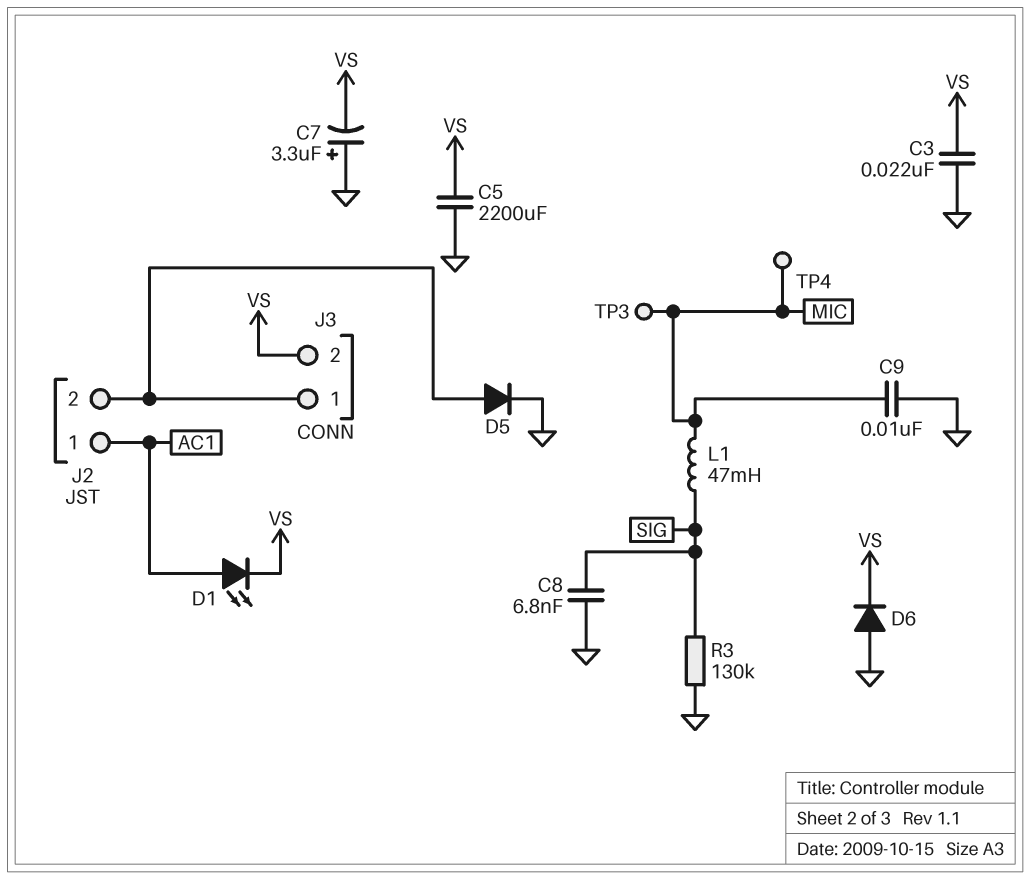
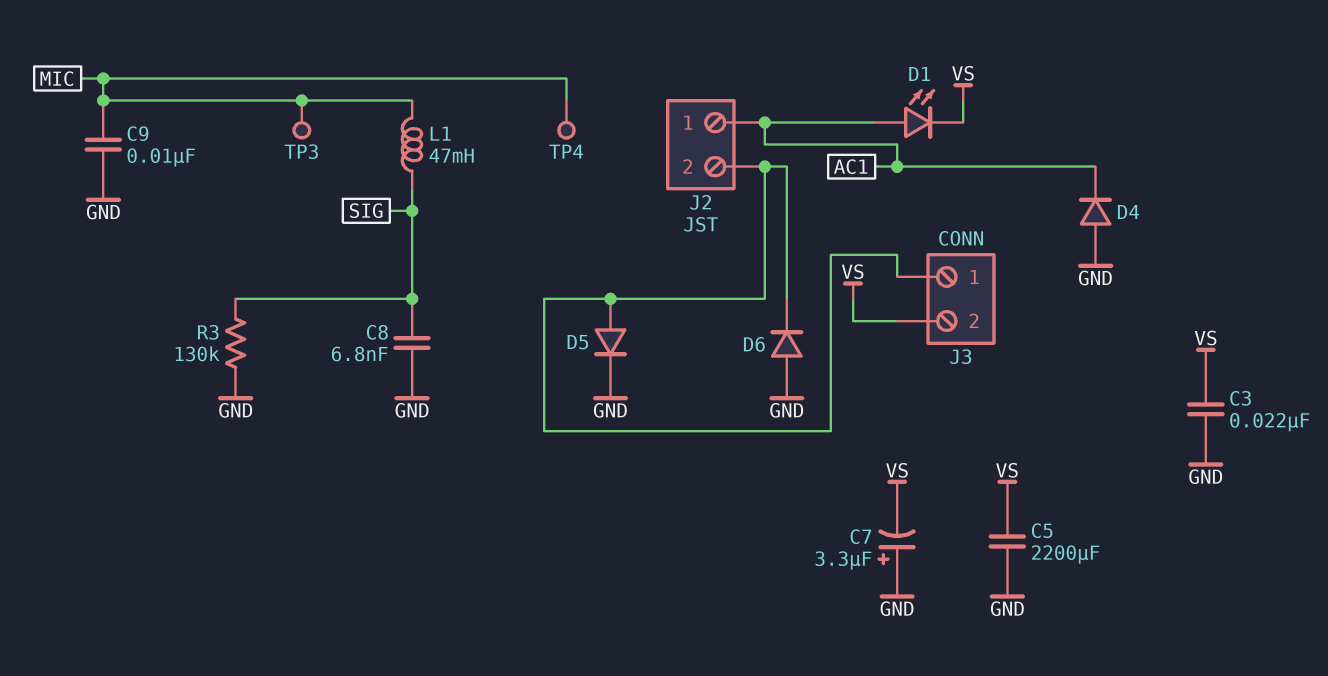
D4: none -> diode (A GND, K AC1)
D6: diode (A GND, K VS) -> diode (A GND, K J2/2)

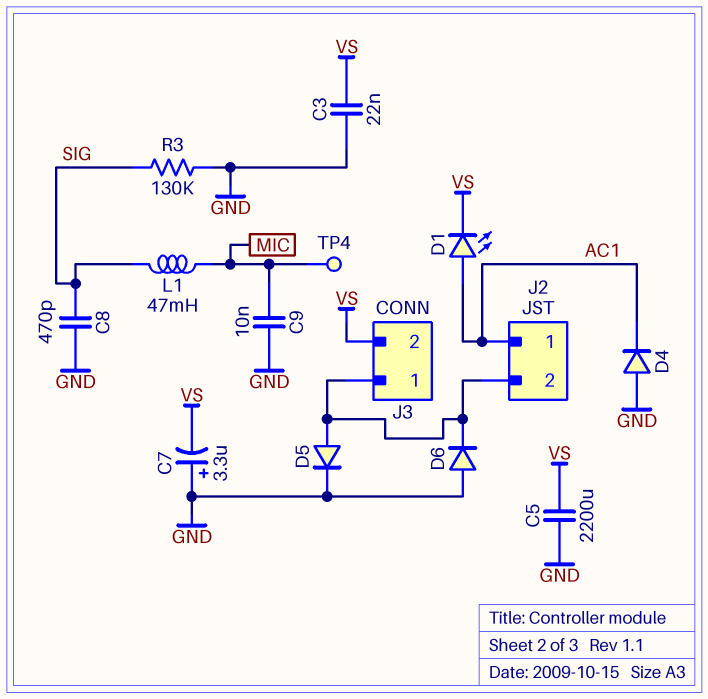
C8: 6.8nF (GND, SIG) -> 470pF (GND, SIG)
TP3: test point (MIC) -> none

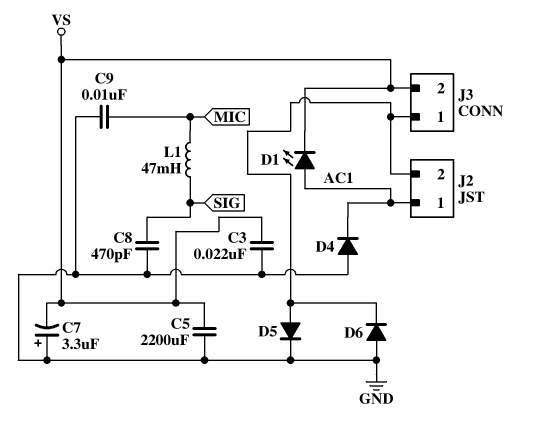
R3: 130k (GND, SIG) -> none
TP4: test point (MIC) -> none

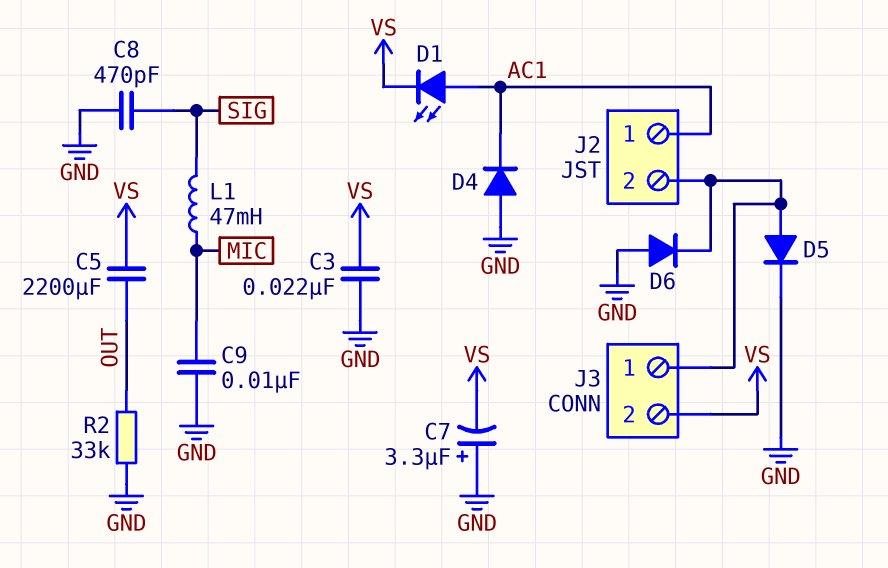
C5: 2200uF (GND, VS) -> 2200uF (OUT, VS)
R2: none -> 33k (GND, OUT)

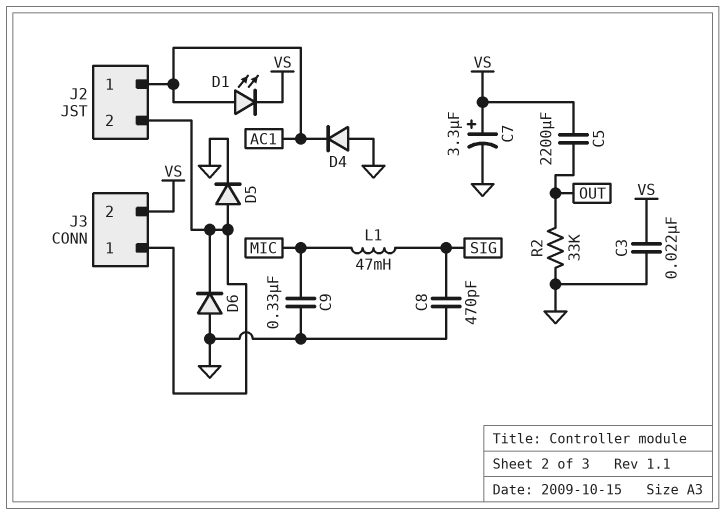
C7: 3.3uF (plus GND, minus VS) -> 3.3uF (plus VS, minus GND)
C9: 10nF (GND, MIC) -> 330nF (GND, MIC)

